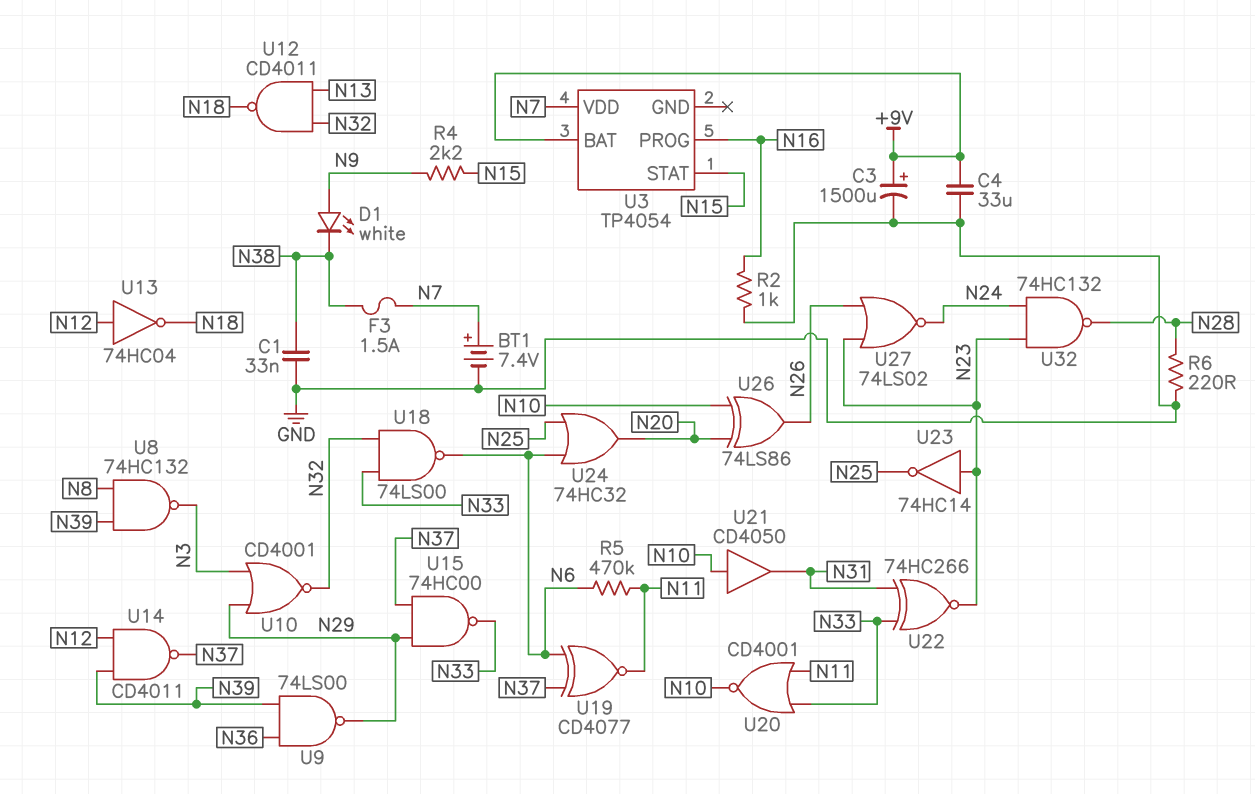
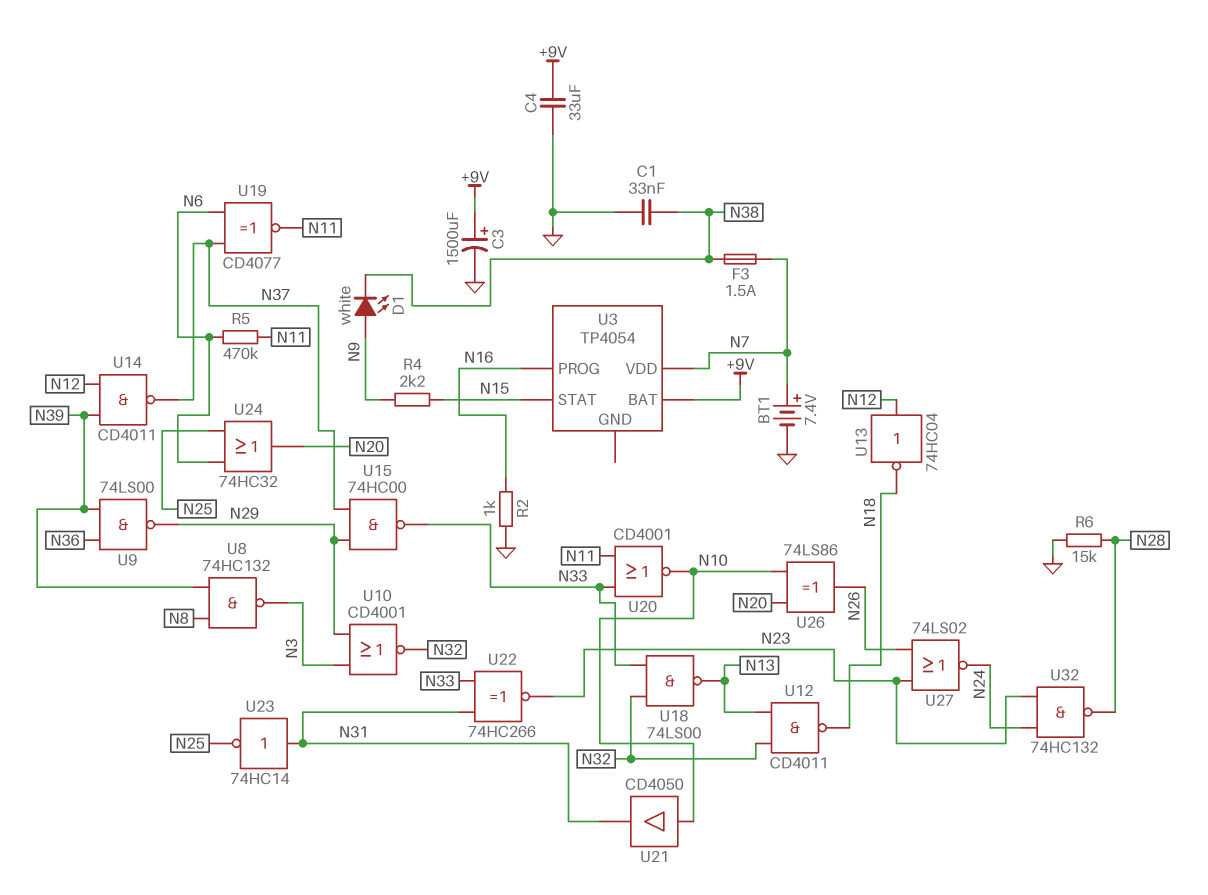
R6: 220 (GND, N28) -> 15k (GND, N28)
U18: NAND 74LS00 (in N32, in N33, out N6) -> NAND 74LS00 (in N32, in N33, out N13)
U23: NOT 74HC14 (in N23, out N25) -> NOT 74HC14 (in N31, out N25)

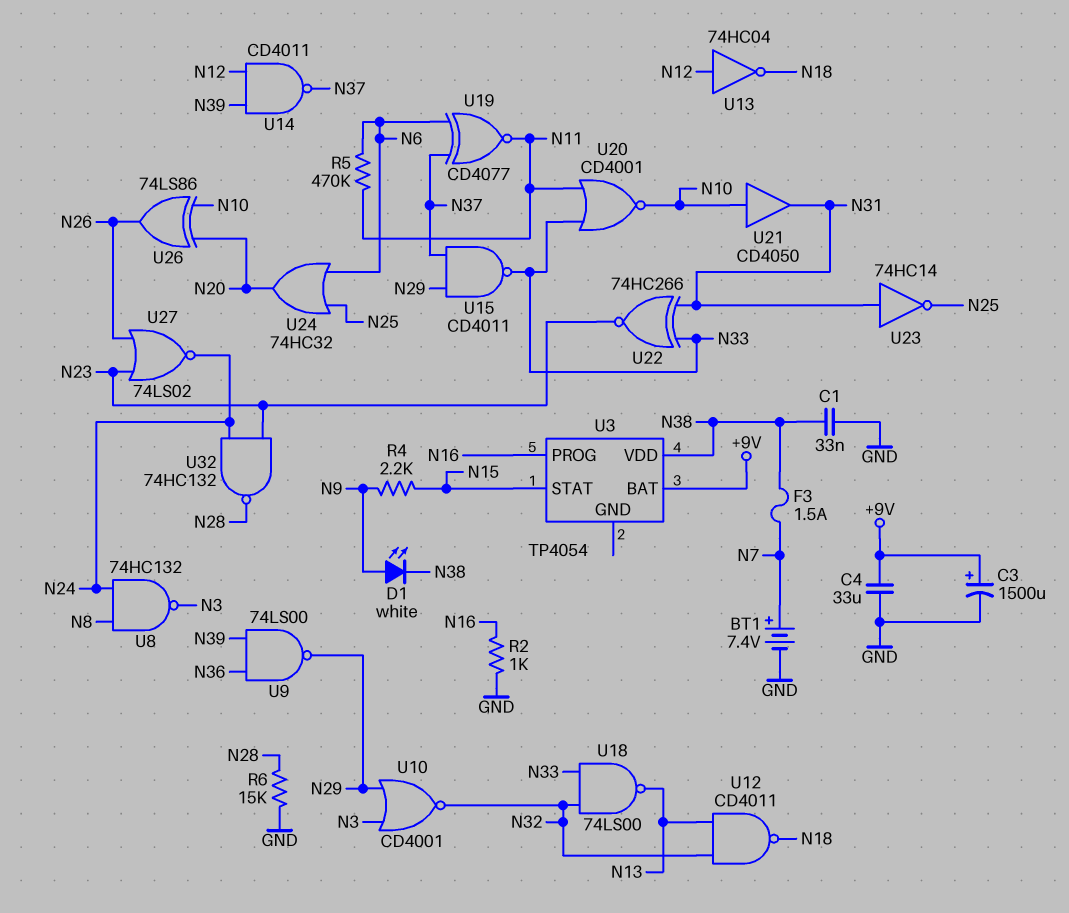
U3 pin VDD: N7 -> N38
U8: NAND 74HC132 (in N8, in N39, out N3) -> NAND 74HC132 (in N8, in N24, out N3)
U15: NAND 74HC00 (in N29, in N37, out N33) -> NAND CD4011 (in N29, in N37, out N33)

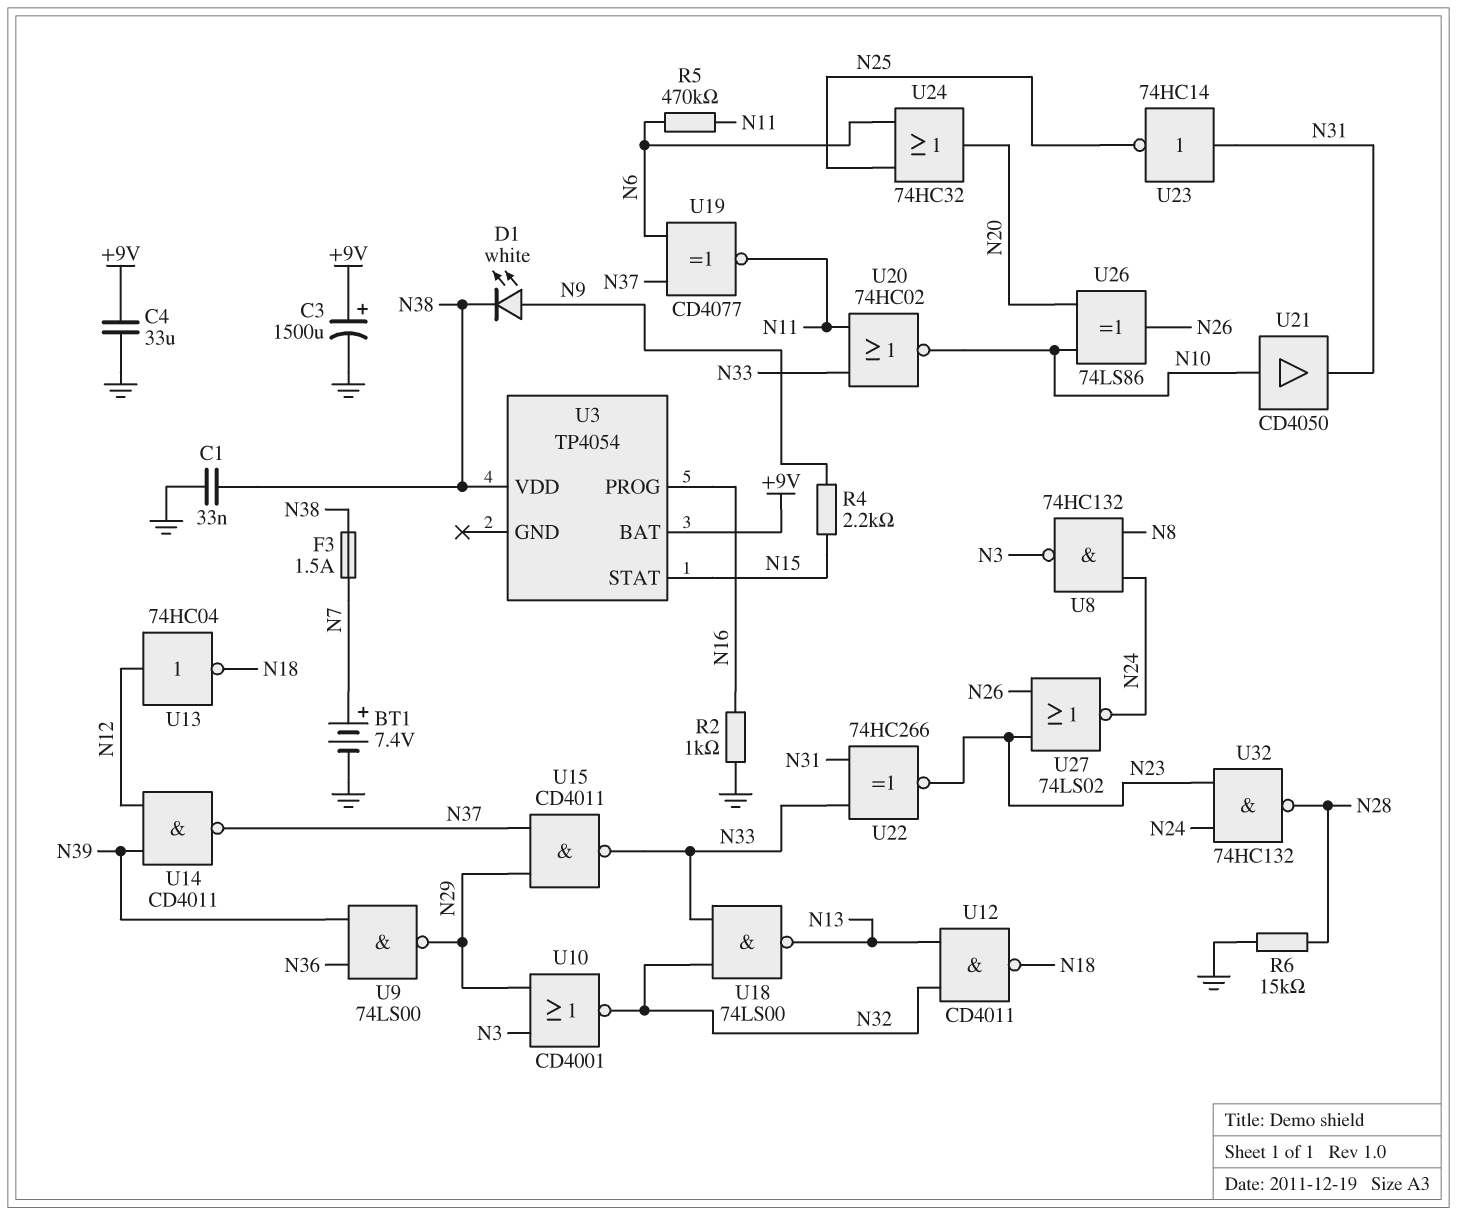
U20: NOR CD4001 (in N11, in N33, out N10) -> NOR 74HC02 (in N11, in N33, out N10)

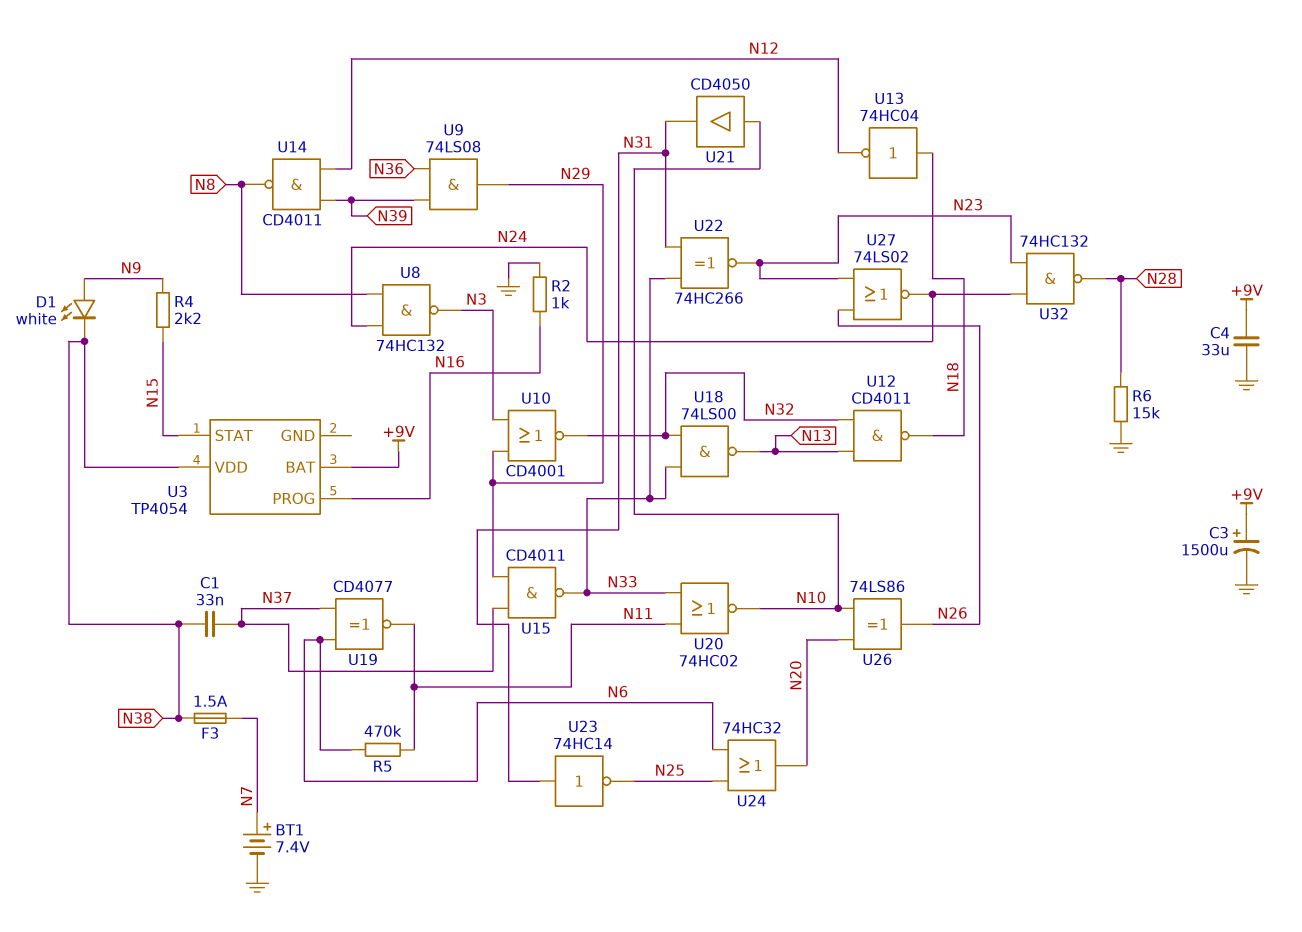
C1: 33nF (GND, N38) -> 33nF (N37, N38)
U9: NAND 74LS00 (in N36, in N39, out N29) -> AND 74LS08 (in N36, in N39, out N29)
U13: NOT 74HC04 (in N12, out N18) -> NOT 74HC04 (in N18, out N12)
U14: NAND CD4011 (in N12, in N39, out N37) -> NAND CD4011 (in N12, in N39, out N8)

